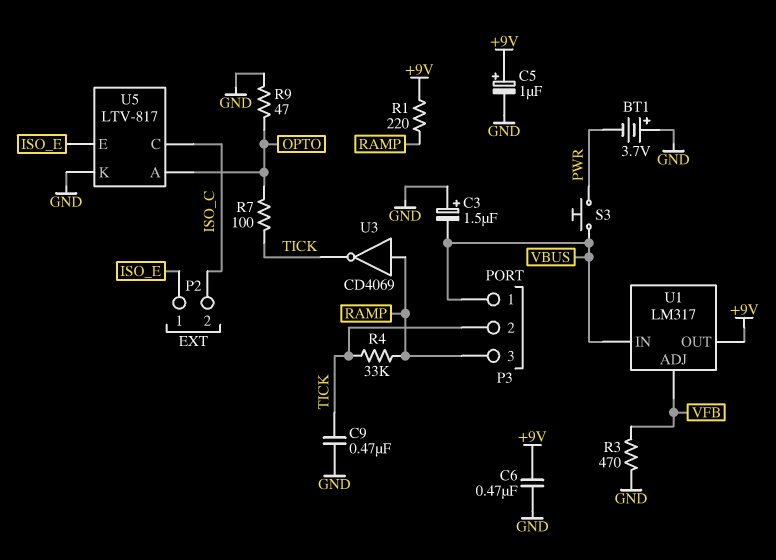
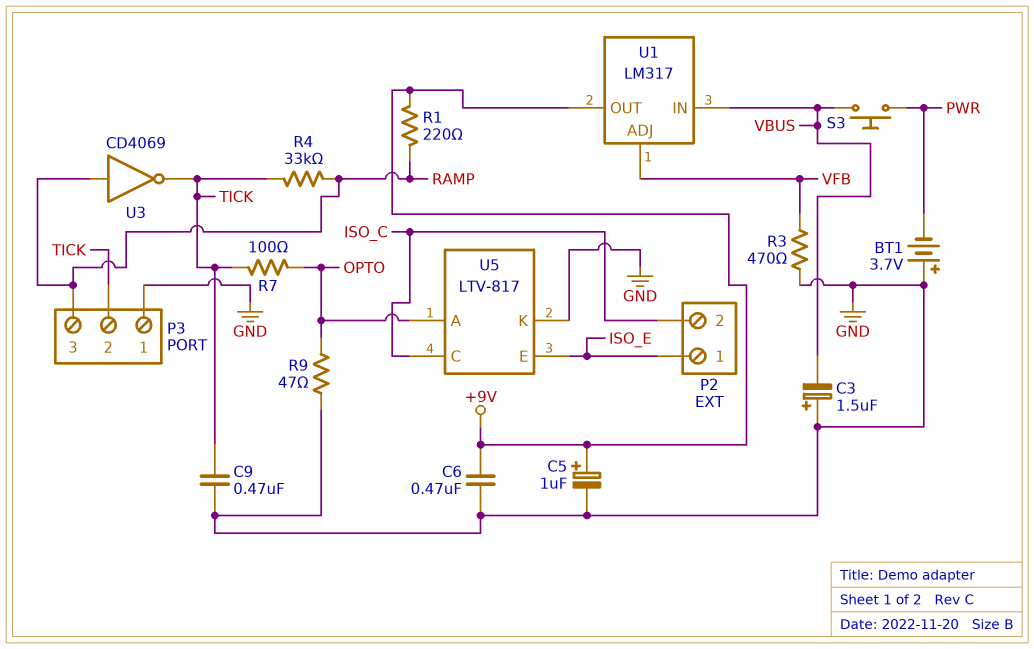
P3 pin 1: VBUS -> GND

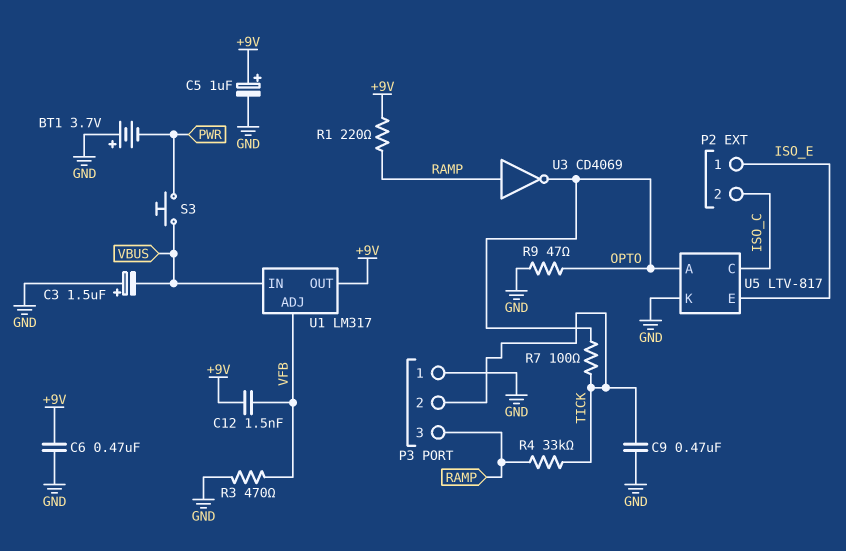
C12: none -> 1.5nF (+9V, VFB)
U3: NOT CD4069 (in RAMP, out TICK) -> NOT CD4069 (in RAMP, out OPTO)

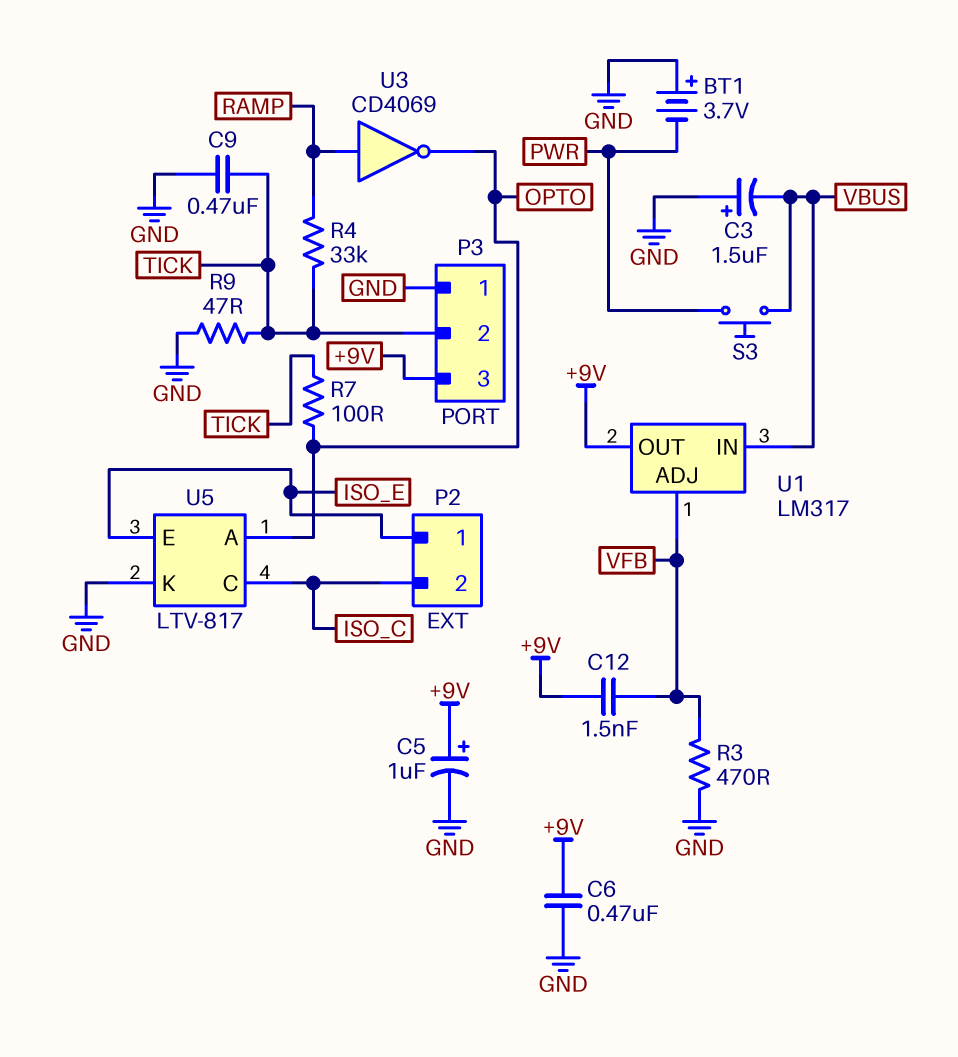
P3 pin 3: RAMP -> +9V
R1: 220 (+9V, RAMP) -> none
R9: 47 (GND, OPTO) -> 47 (GND, TICK)

